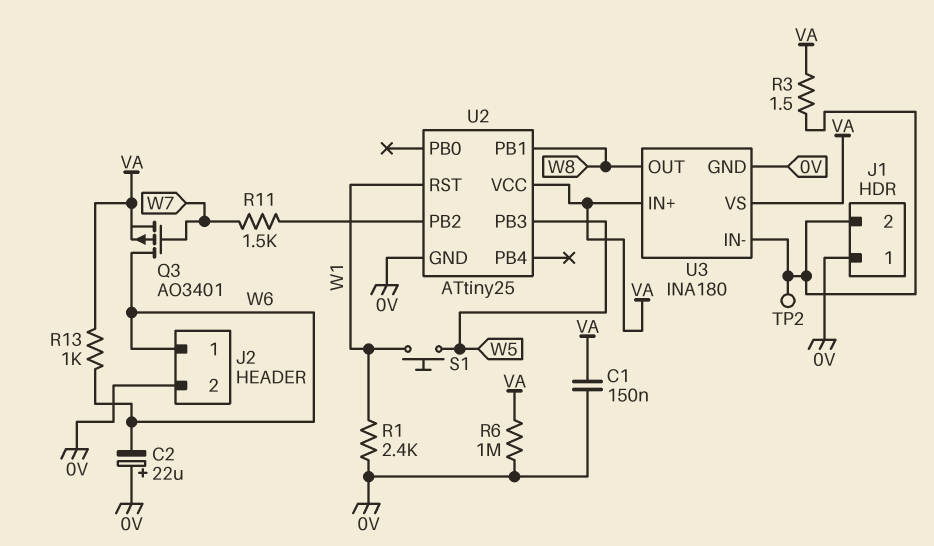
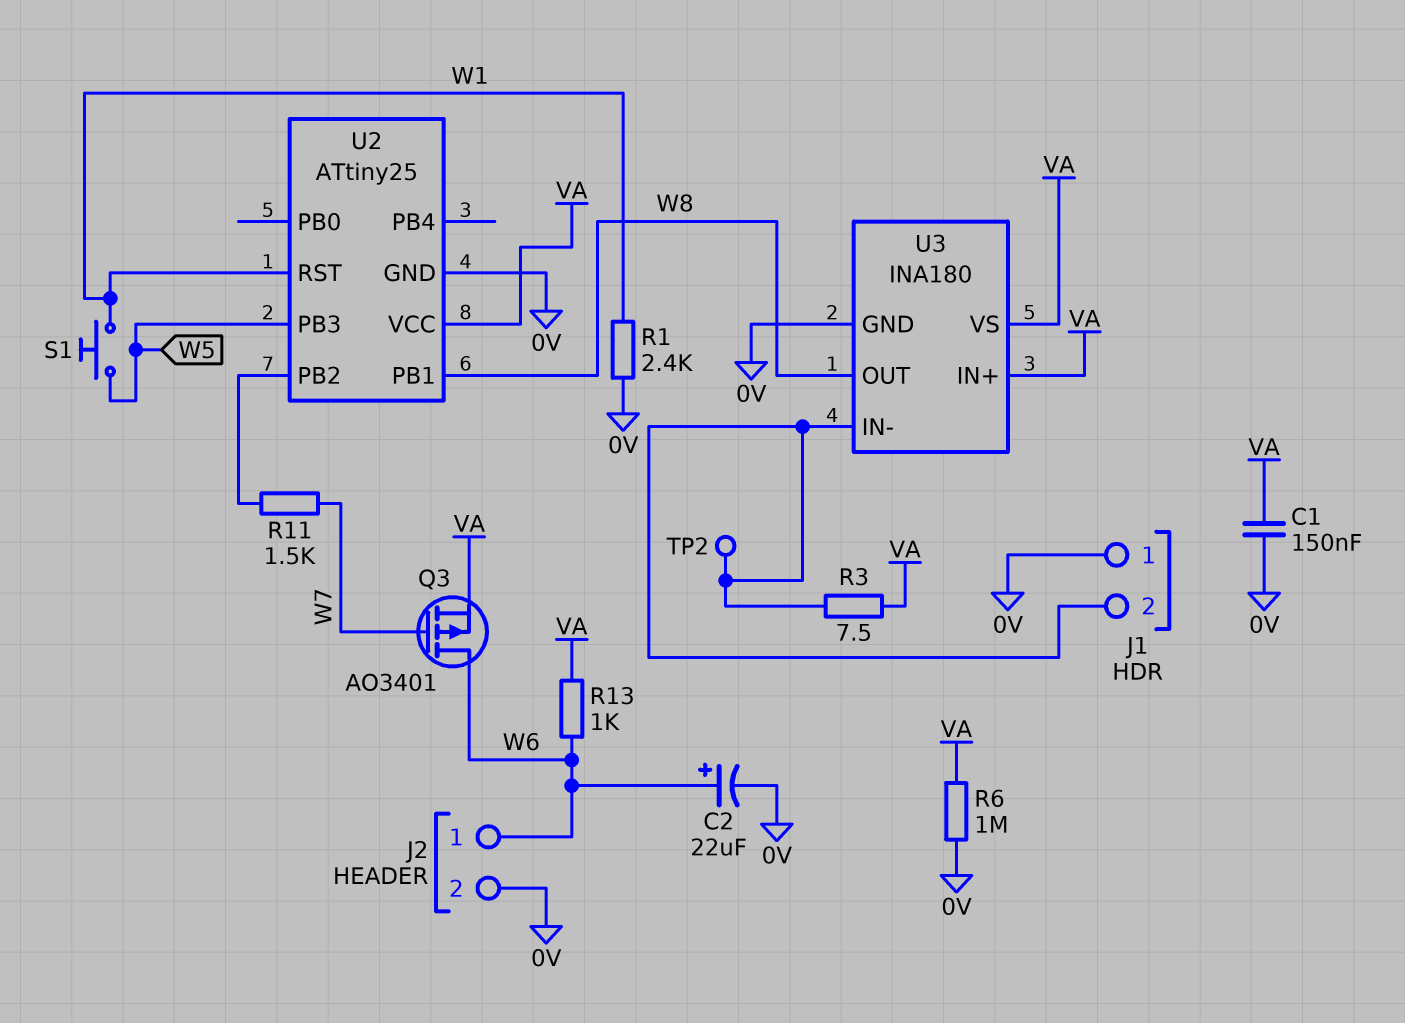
C2: 22uF (plus 0V, minus W6) -> 22uF (plus W6, minus 0V)
R3: 1.5 (J1/2, VA) -> 7.5 (J1/2, VA)

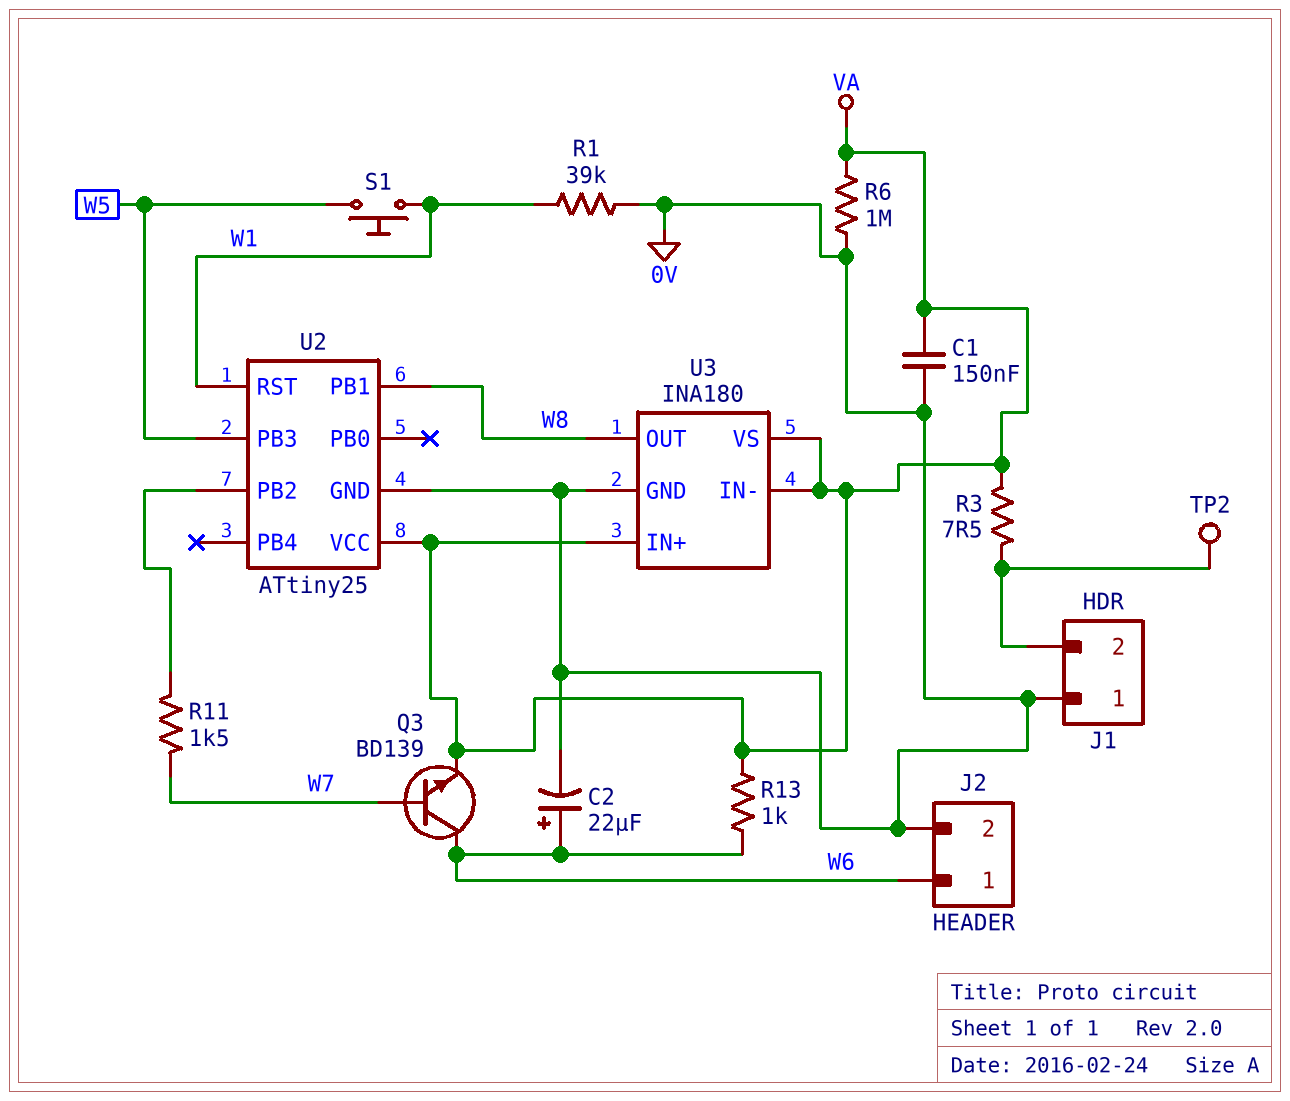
Q3: PMOS AO3401 (G W7, D W6, S VA) -> NPN BD139 (B W7, C W6, E VA)
R1: 2.4k (0V, W1) -> 39k (0V, W1)
U3 pin IN-: J1/2 -> VA

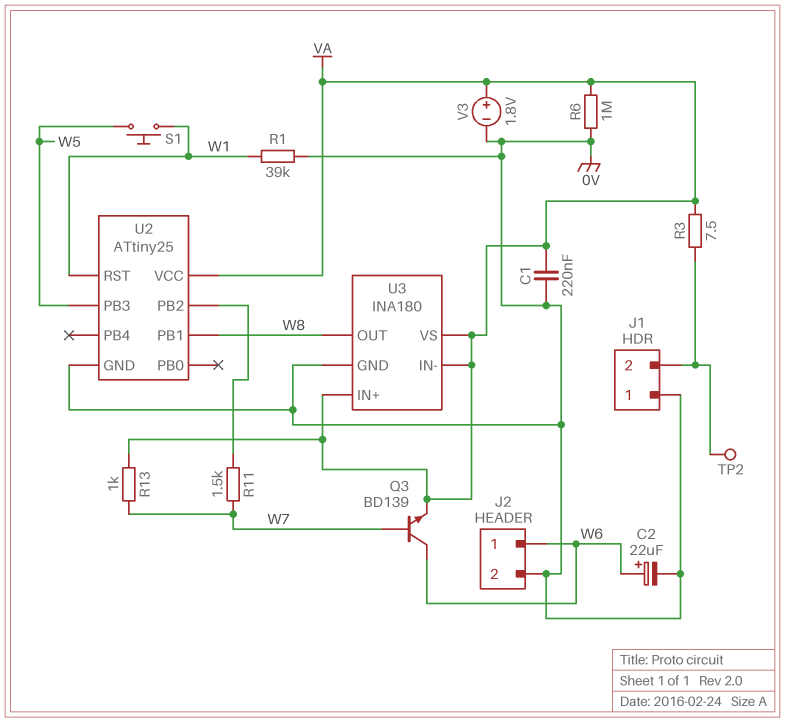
C1: 150nF (0V, VA) -> 220nF (0V, VA)
R13: 1k (VA, W6) -> 1k (VA, W7)
V3: none -> 1.8V (plus VA, minus 0V)

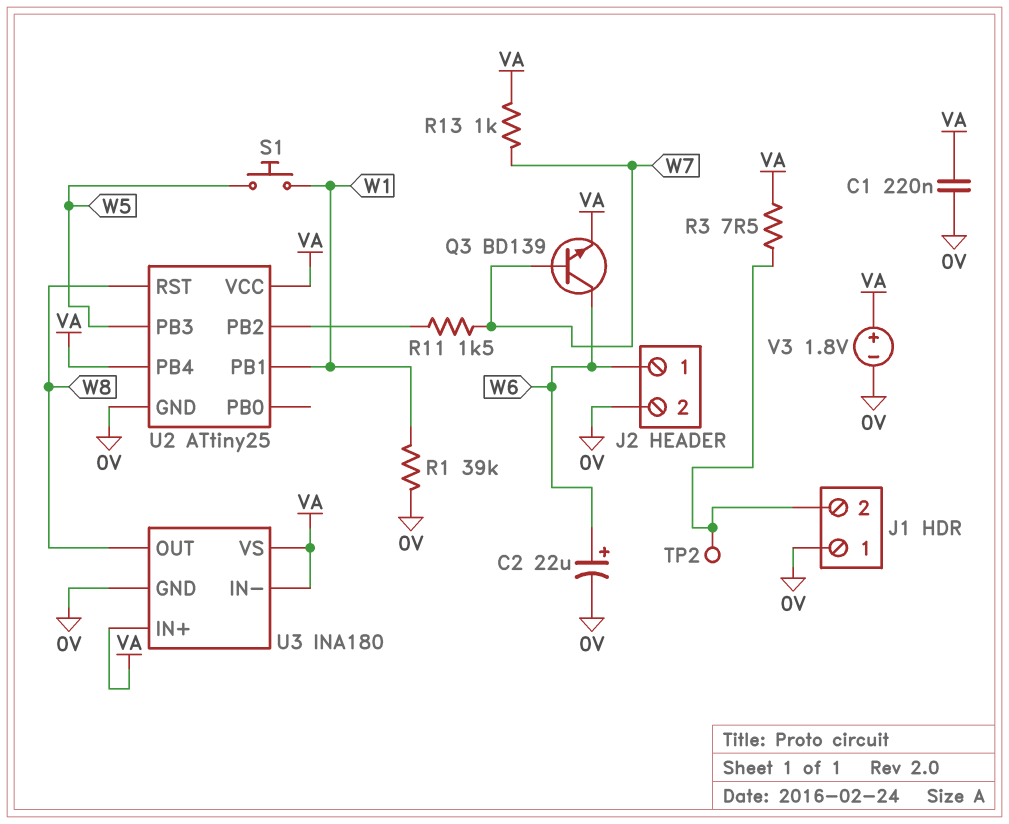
R6: 1M (0V, VA) -> none
U2 pin PB1: W8 -> W1
U2 pin PB4: none -> VA
U2 pin RST: W1 -> W8

